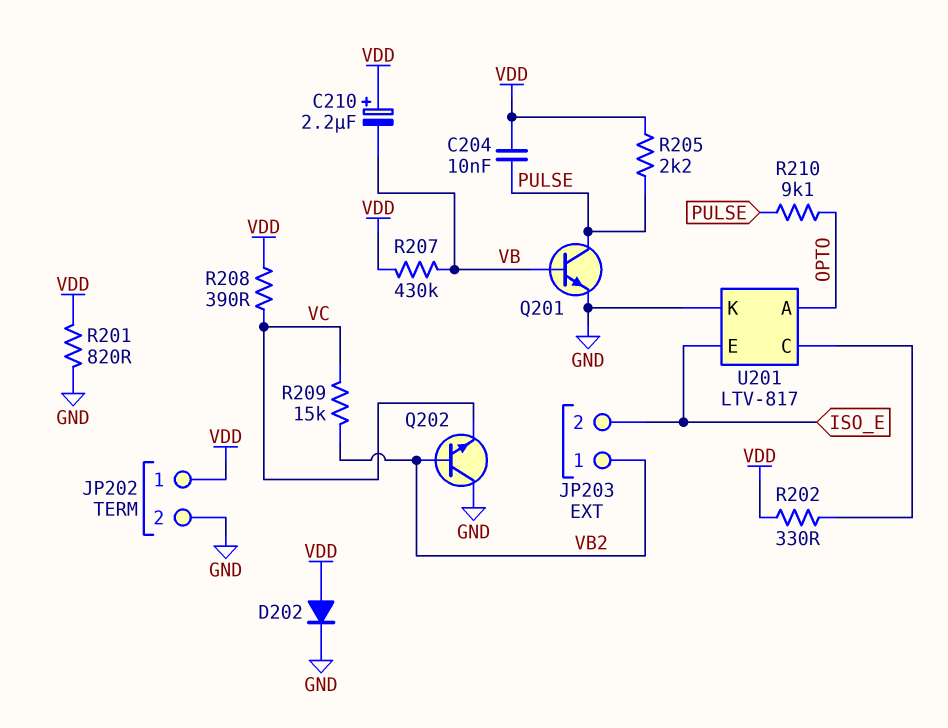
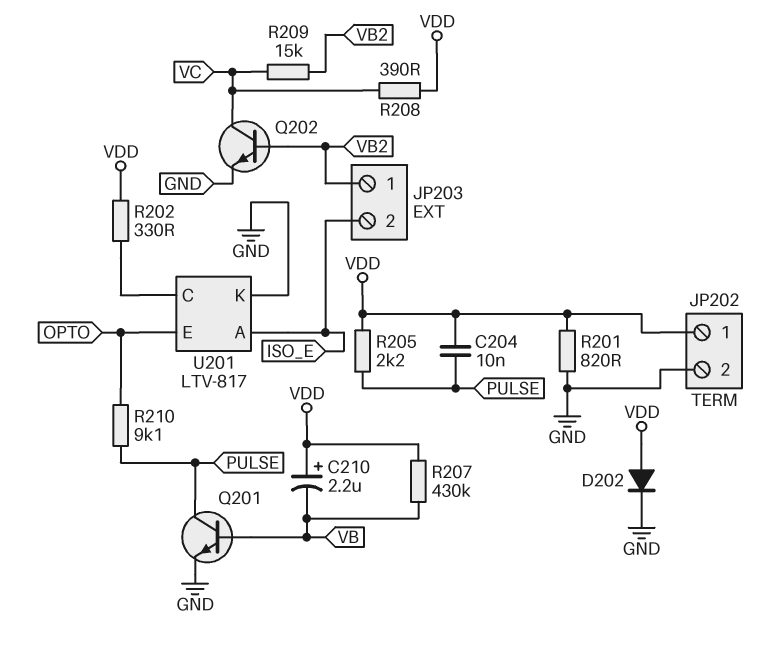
Q202: NPN (B VB2, C GND, E VC) -> NPN (B VB2, C VC, E GND)
U201 pin A: OPTO -> ISO_E
U201 pin E: ISO_E -> OPTO

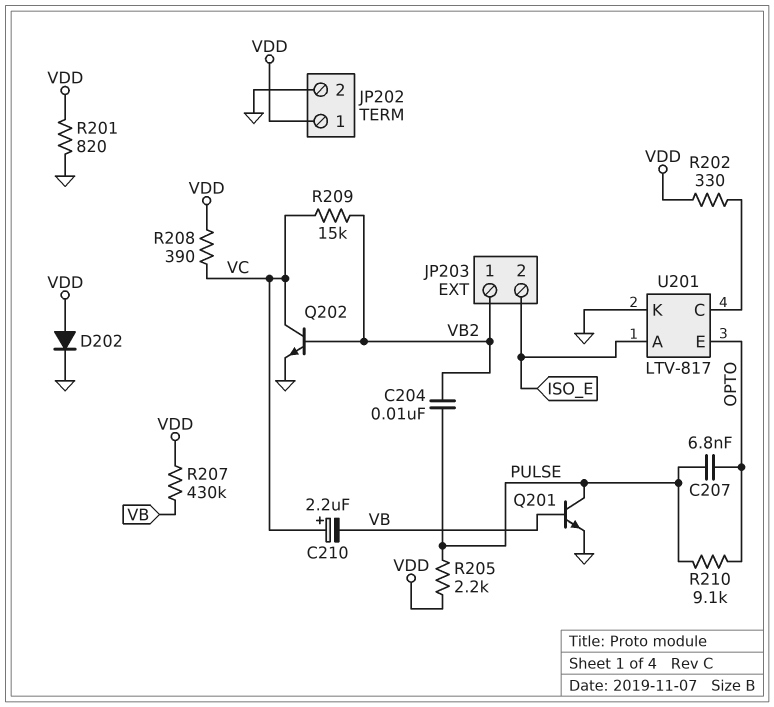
C204: 10nF (PULSE, VDD) -> 10nF (PULSE, VB2)
C207: none -> 6.8nF (OPTO, PULSE)
C210: 2.2uF (plus VDD, minus VB) -> 2.2uF (plus VC, minus VB)

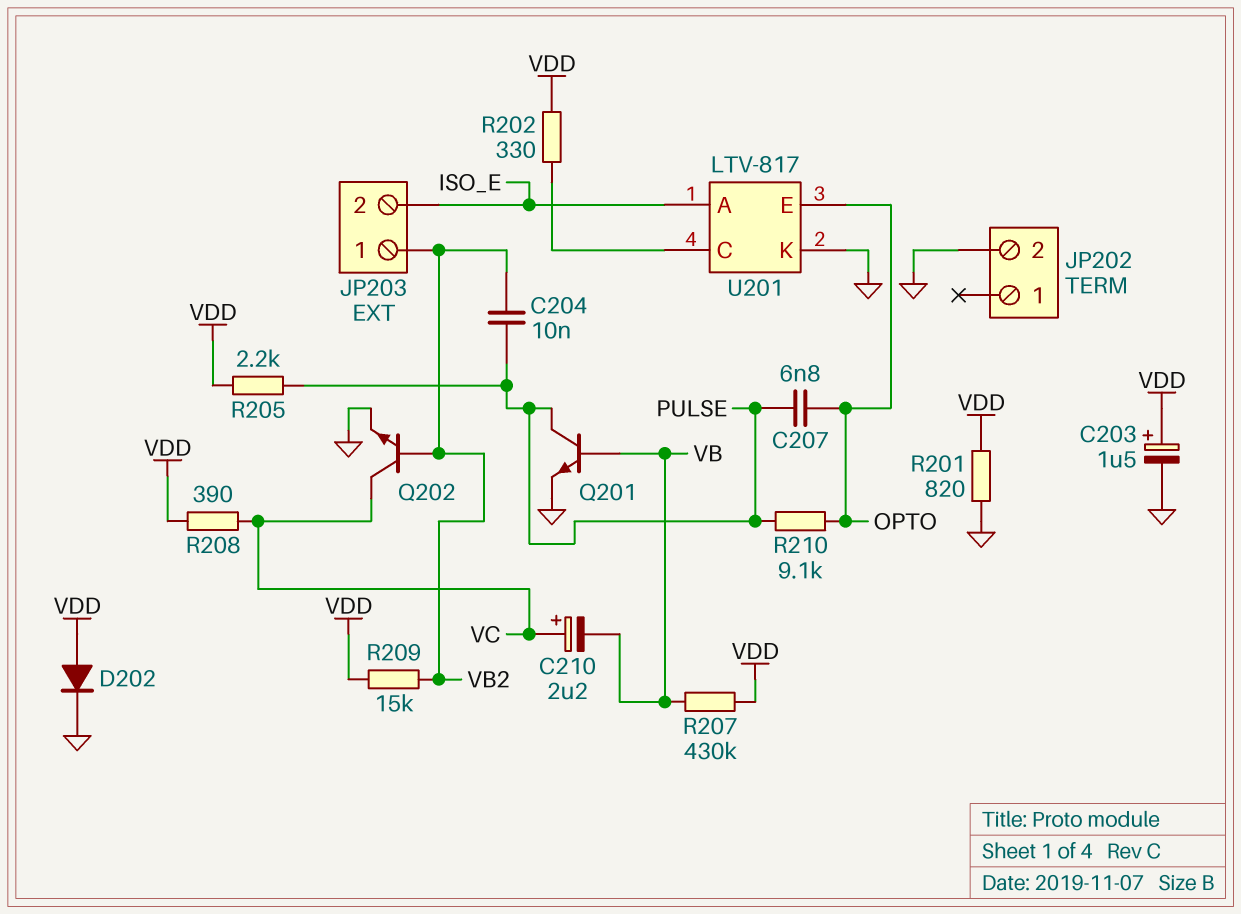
C203: none -> 1.5uF (plus VDD, minus GND)
JP202 pin 1: VDD -> none
R209: 15k (VB2, VC) -> 15k (VB2, VDD)

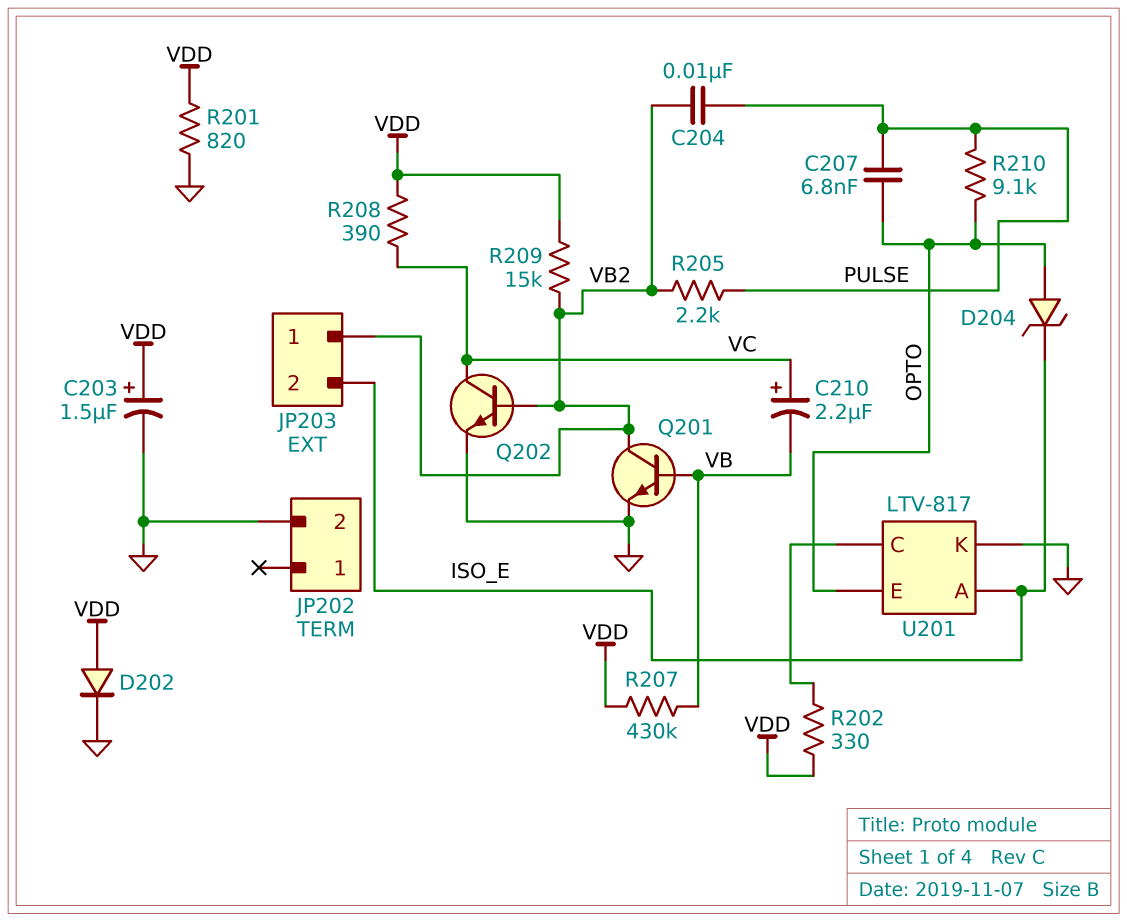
D204: none -> zener (A OPTO, K ISO_E)
Q201: NPN (B VB, C PULSE, E GND) -> NPN (B VB, C VB2, E GND)
R205: 2.2k (PULSE, VDD) -> 2.2k (PULSE, VB2)

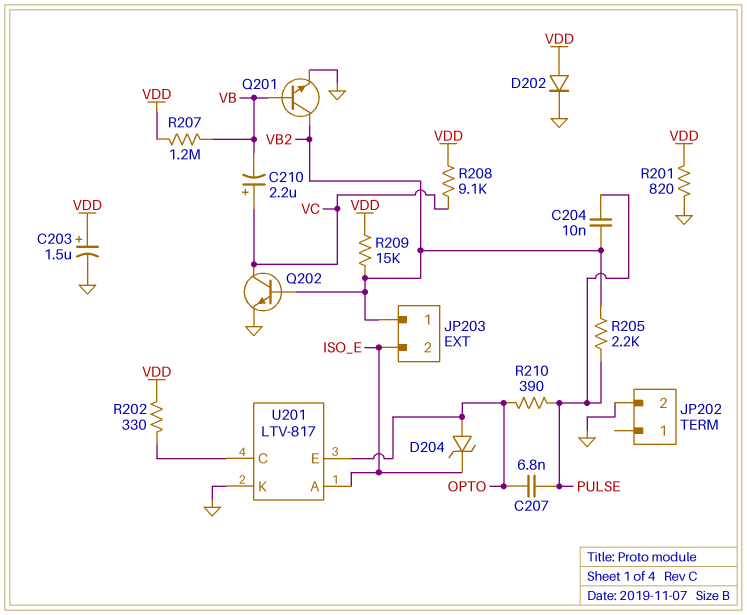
R207: 430k (VB, VDD) -> 1.2M (VB, VDD)
R208: 390 (VC, VDD) -> 9.1k (VC, VDD)
R210: 9.1k (OPTO, PULSE) -> 390 (OPTO, PULSE)

